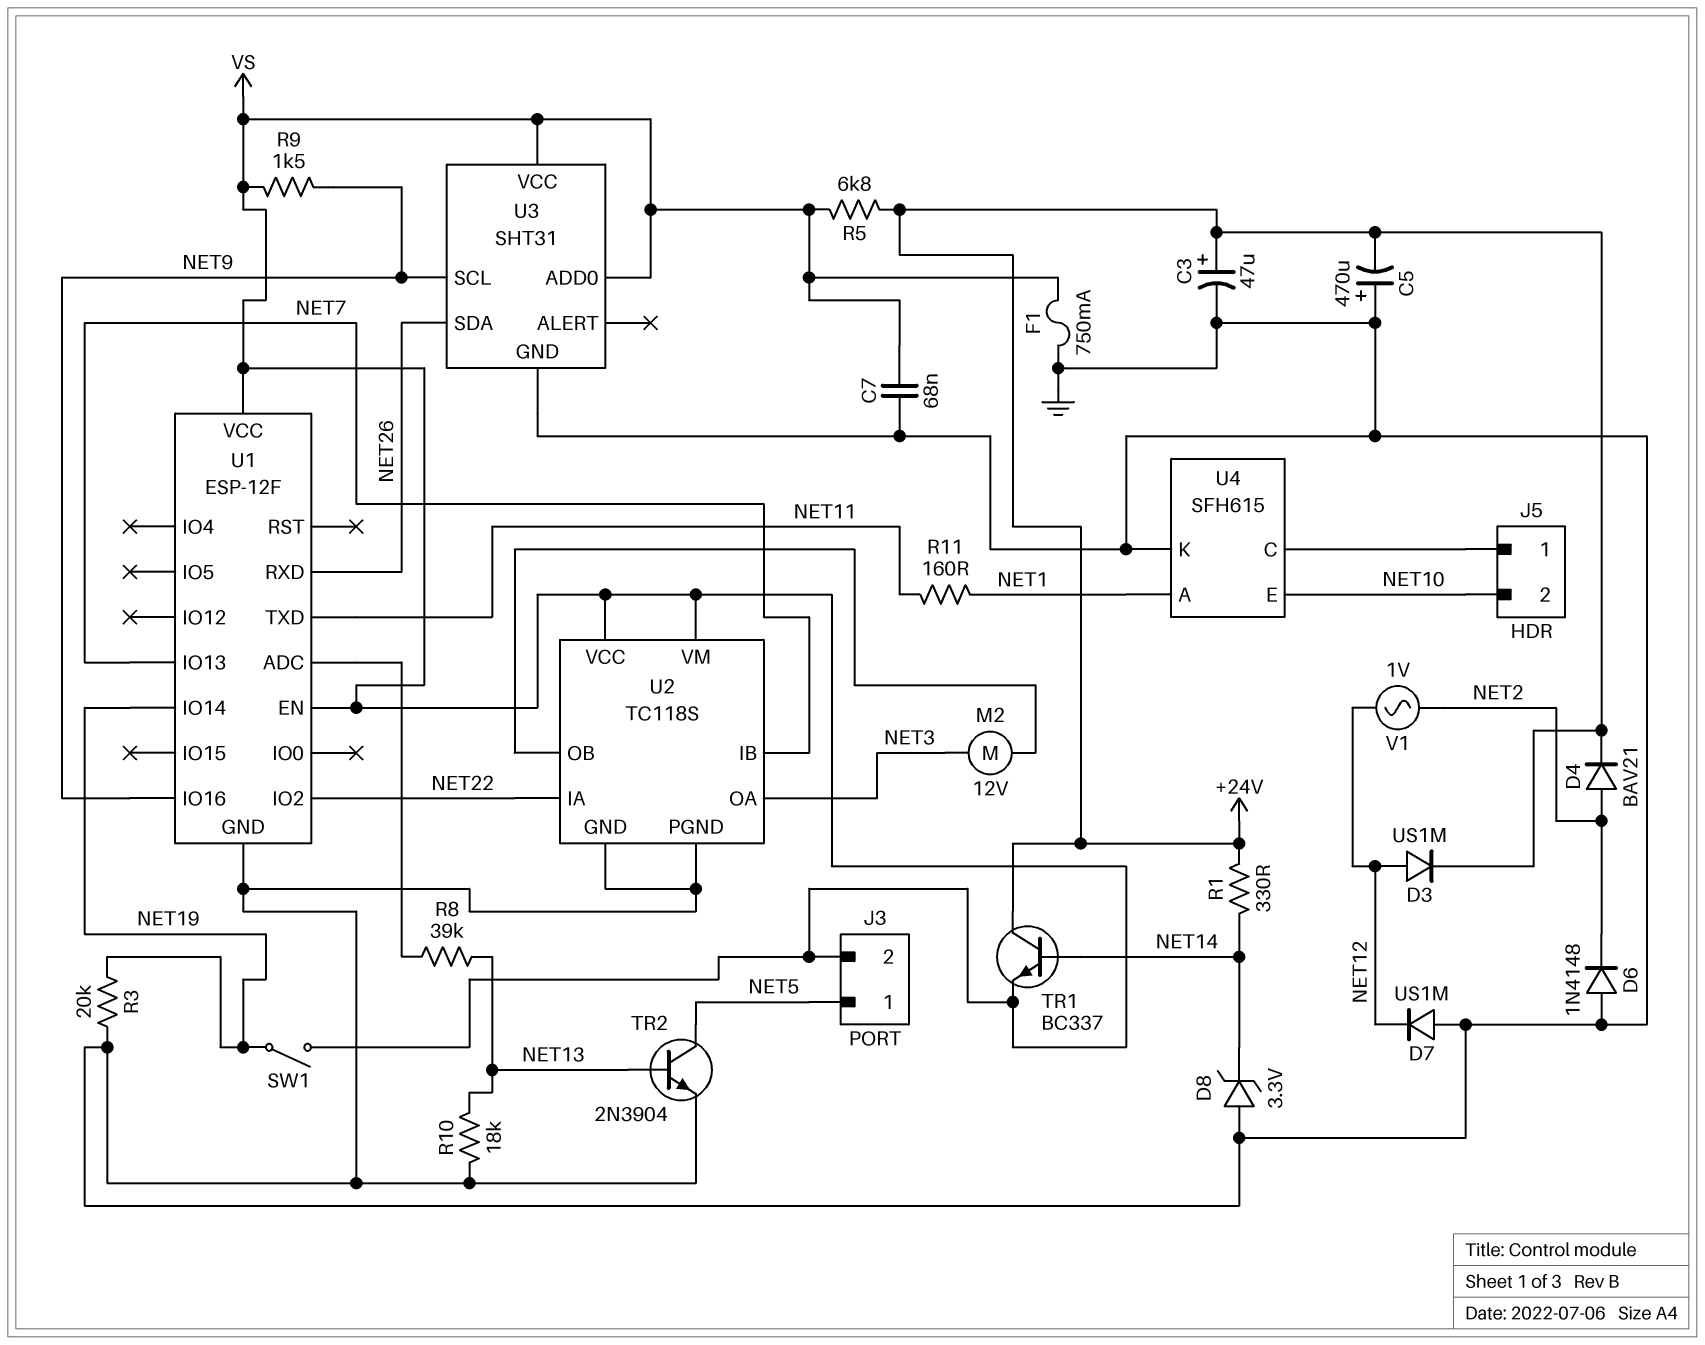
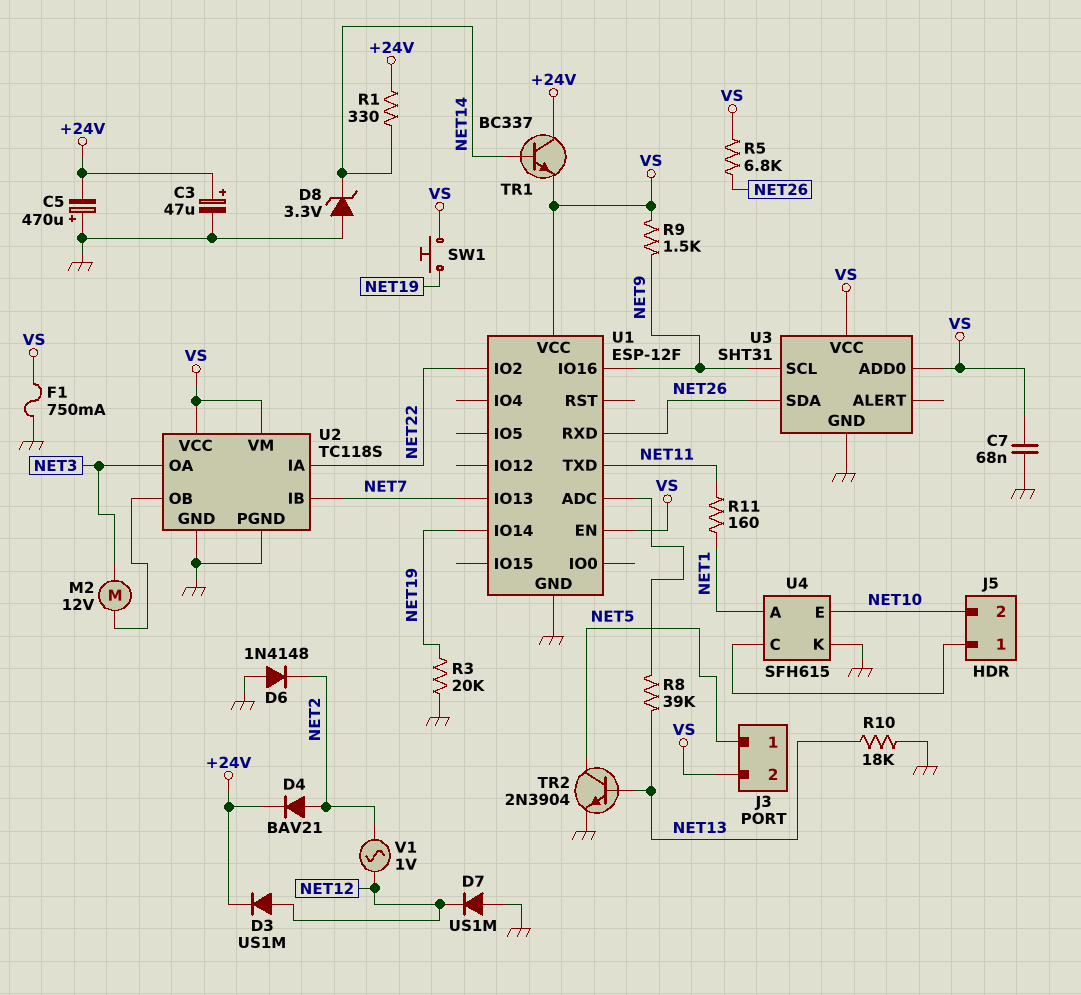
R5: 6.8k (+24V, VS) -> 6.8k (NET26, VS)
SW1: switch (NET19, VS) -> button (NET19, VS)

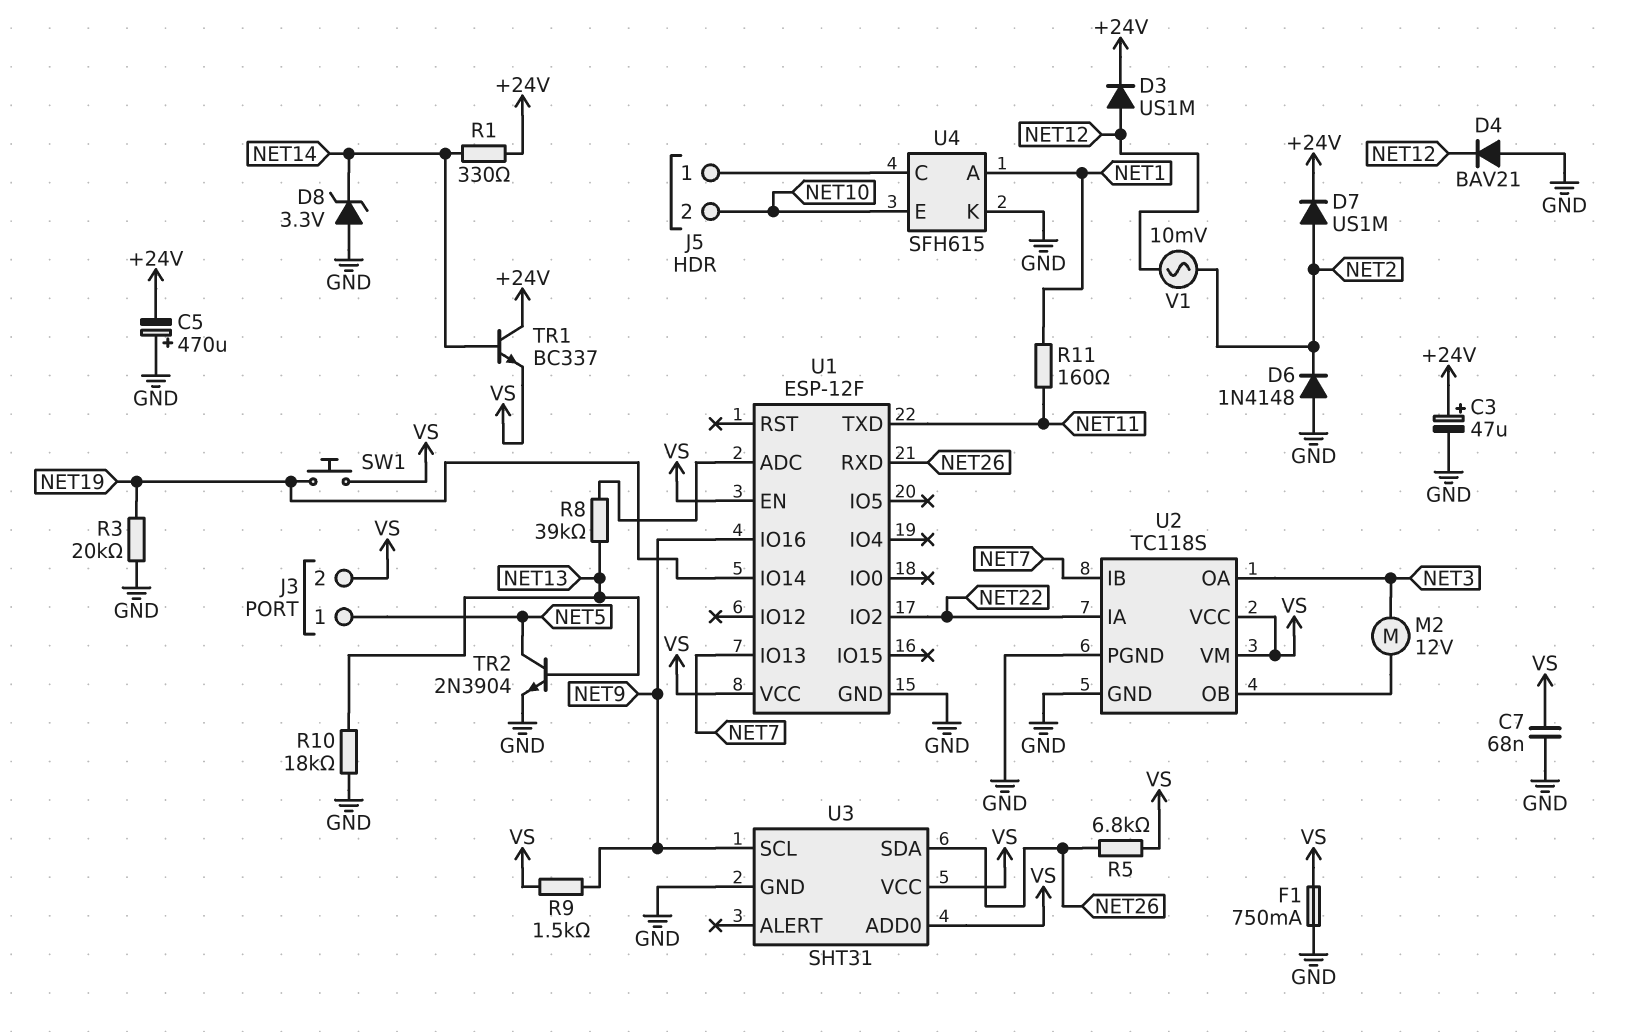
D4: diode BAV21 (A NET2, K +24V) -> diode BAV21 (A GND, K NET12)
D7: diode US1M (A GND, K NET12) -> diode US1M (A NET2, K +24V)
V1: AC 1V (NET2, NET12) -> AC 10mV (NET2, NET12)

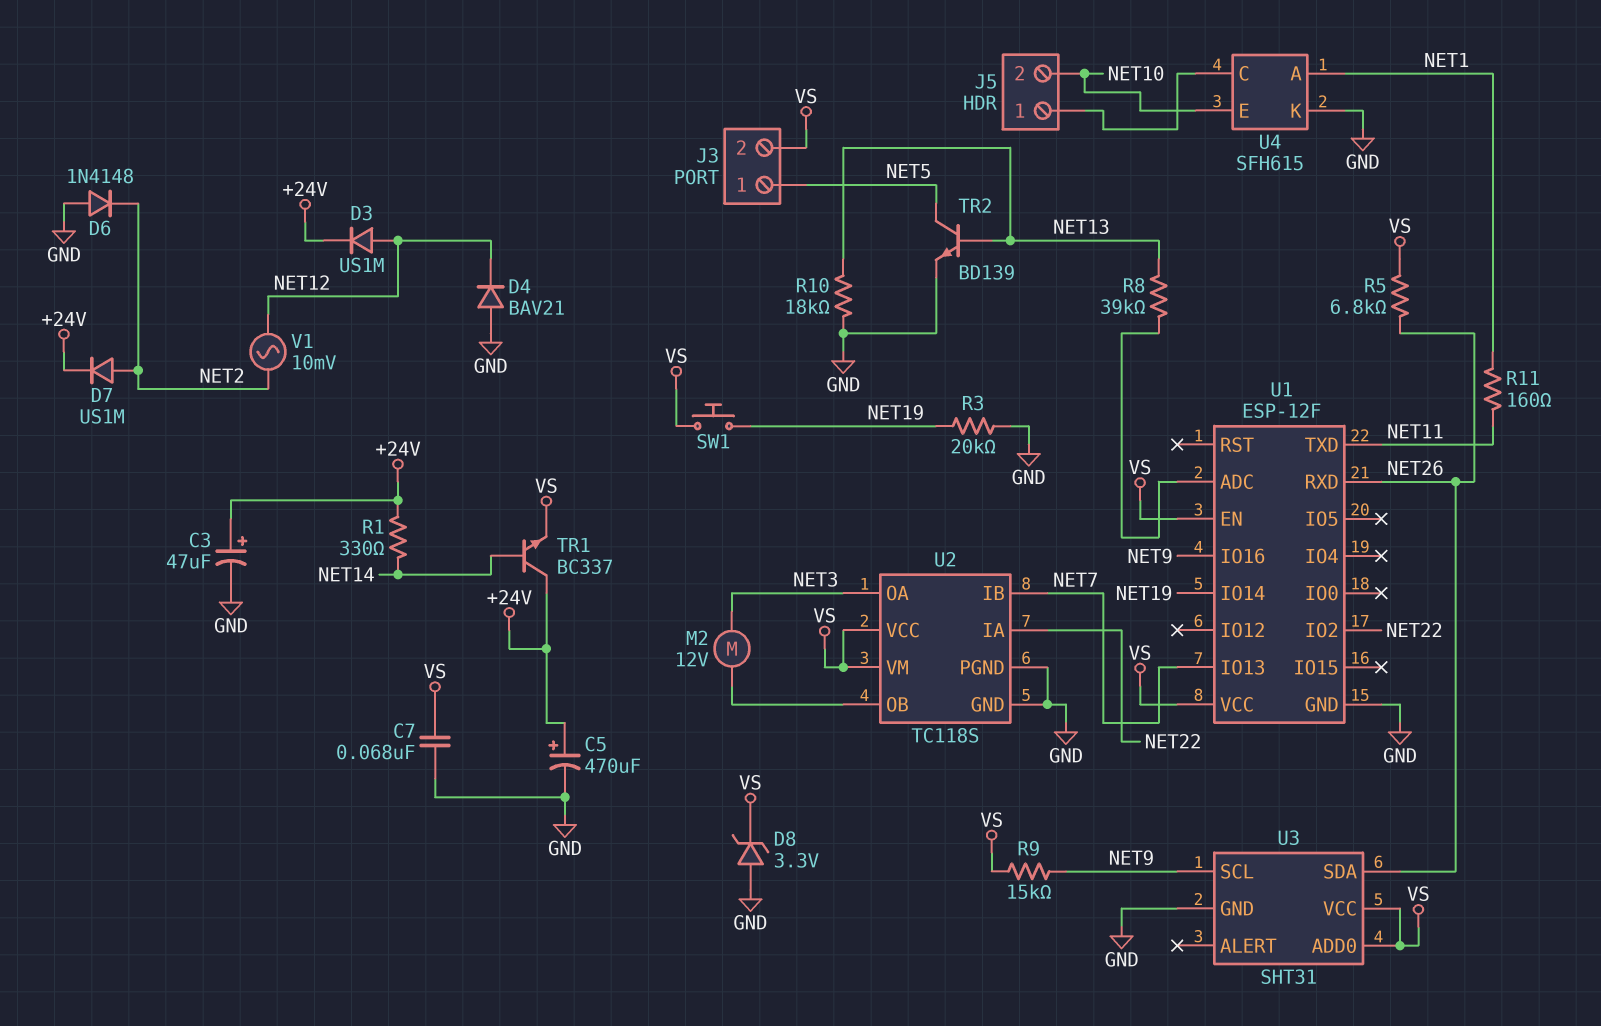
C5: 470uF (plus GND, minus +24V) -> 470uF (plus +24V, minus GND)
D8: zener 3.3V (A GND, K NET14) -> zener 3.3V (A GND, K VS)
F1: 750mA (GND, VS) -> none
R9: 1.5k (NET9, VS) -> 15k (NET9, VS)
TR2: NPN 2N3904 (B NET13, C NET5, E GND) -> NPN BD139 (B NET13, C NET5, E GND)

